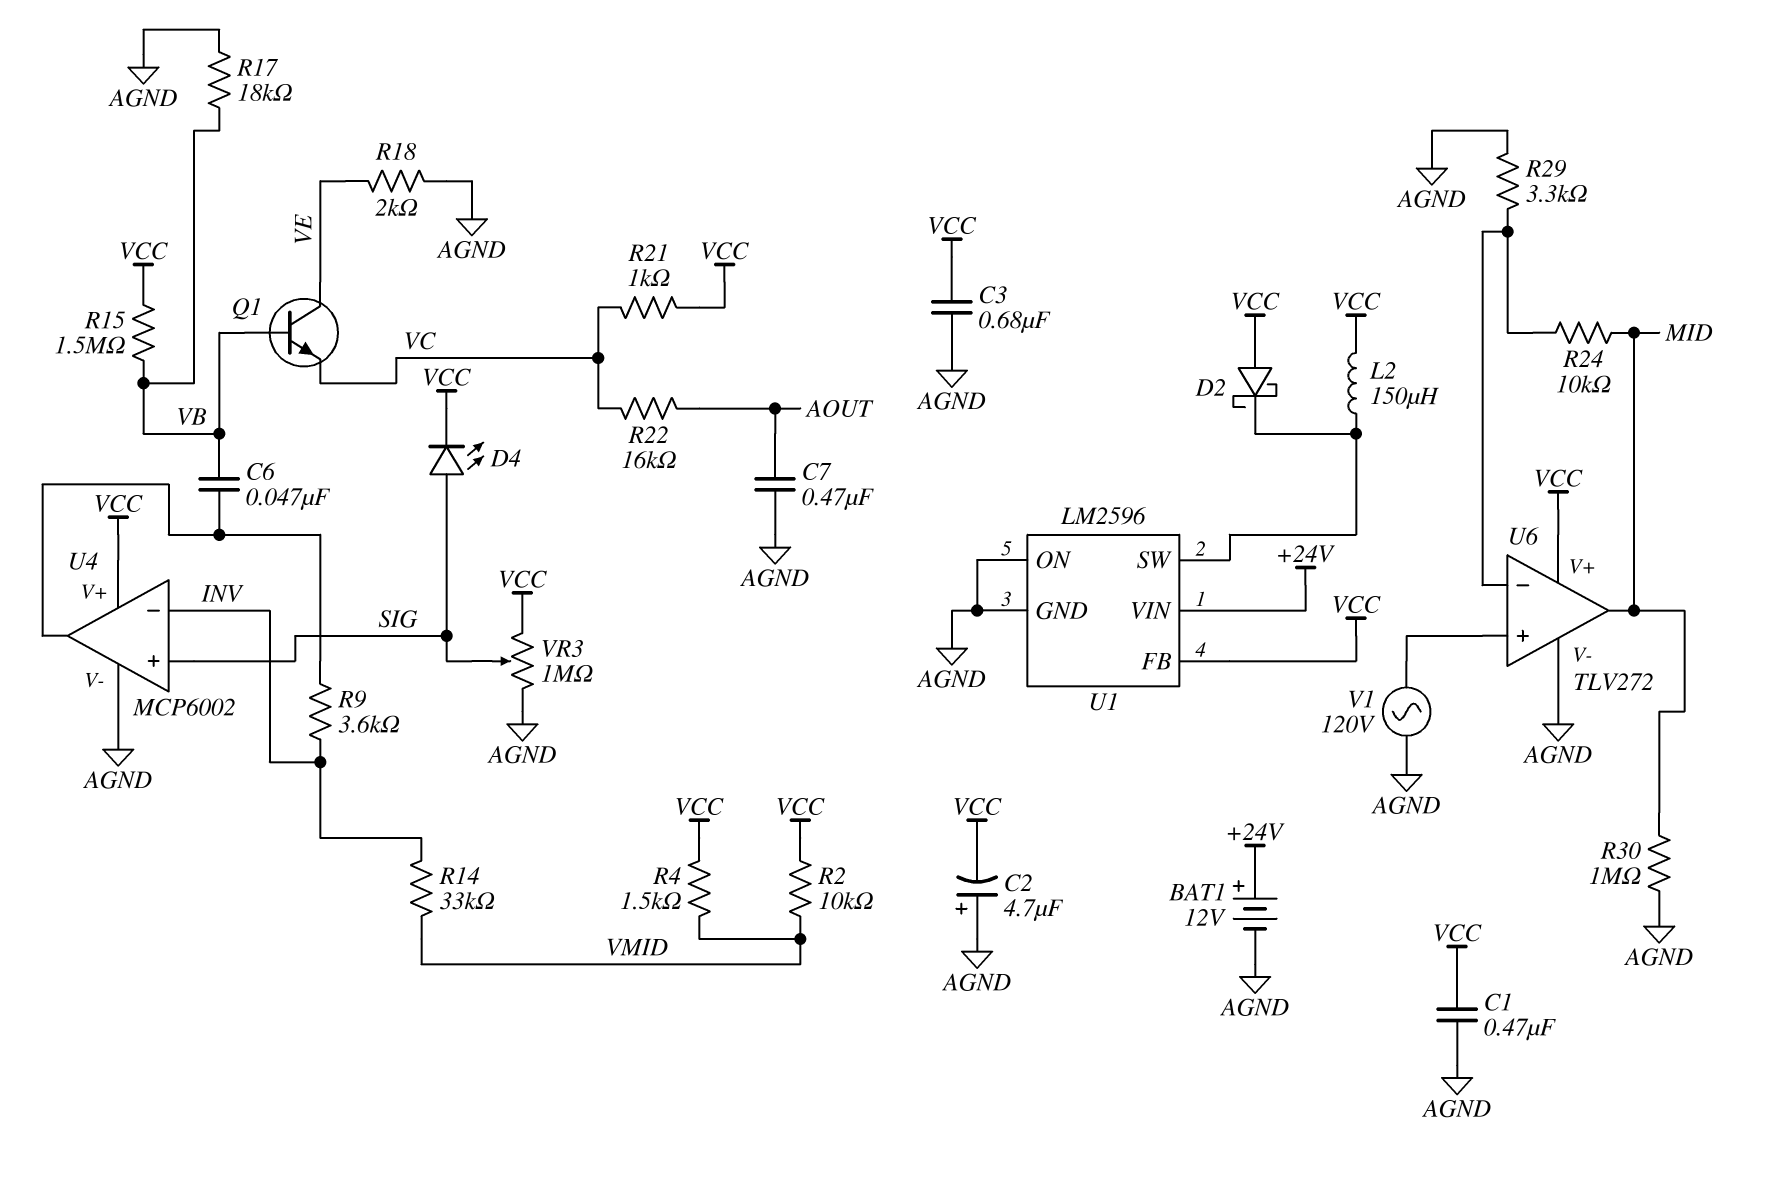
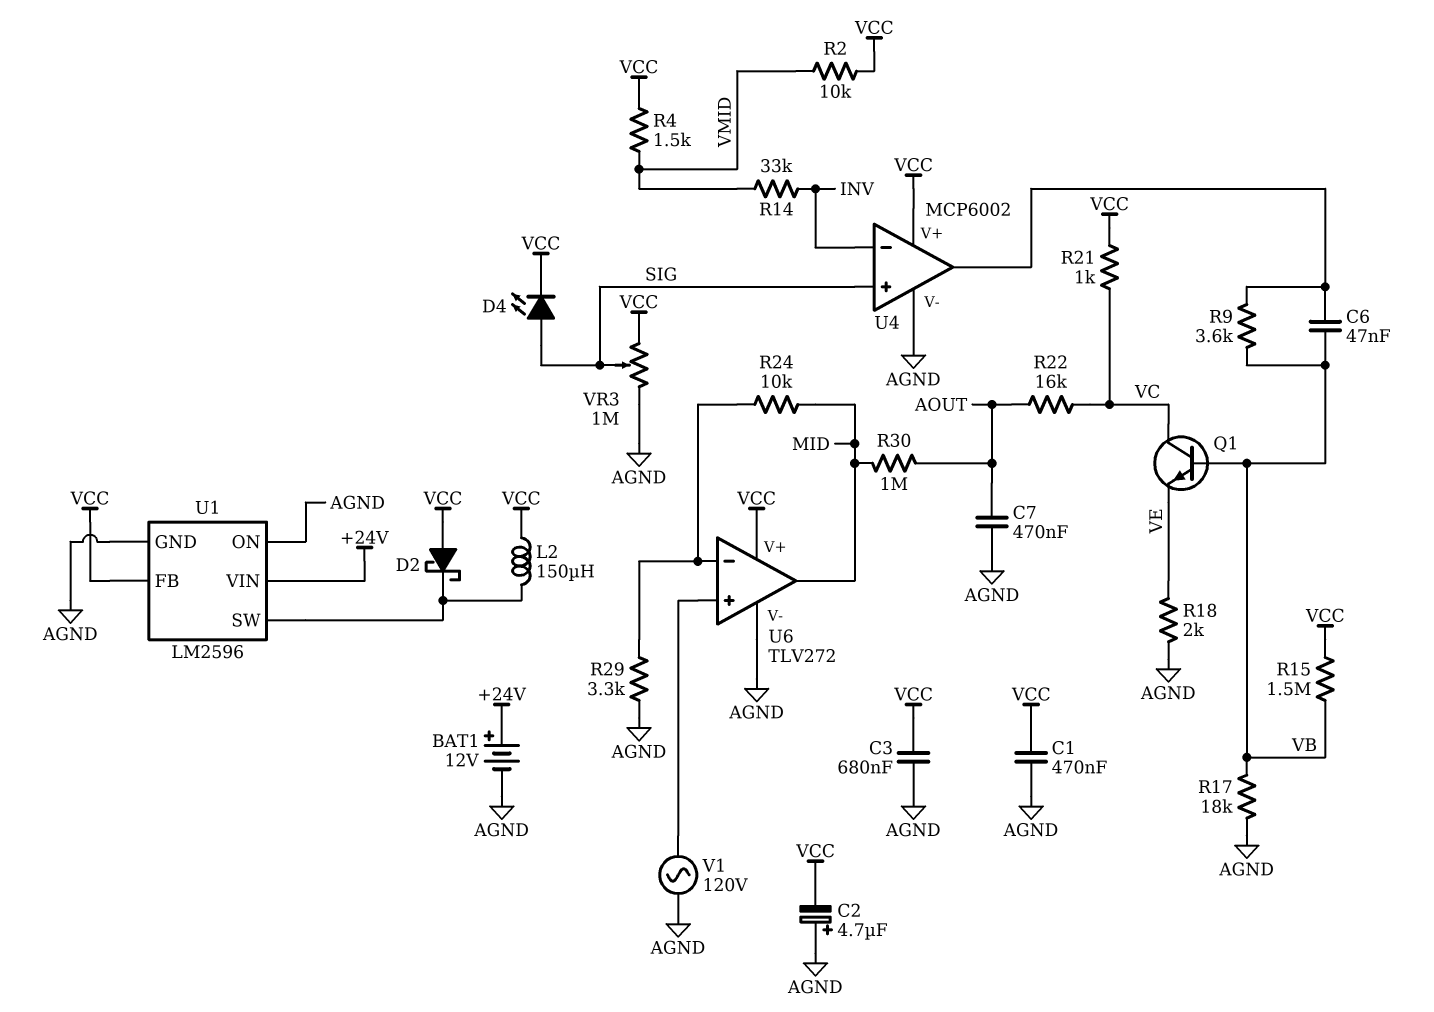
Q1: NPN (B VB, C VE, E VC) -> NPN (B VB, C VC, E VE)
R9: 3.6k (INV, U4/out) -> 3.6k (U4/out, VB)
R30: 1M (AGND, MID) -> 1M (AOUT, MID)

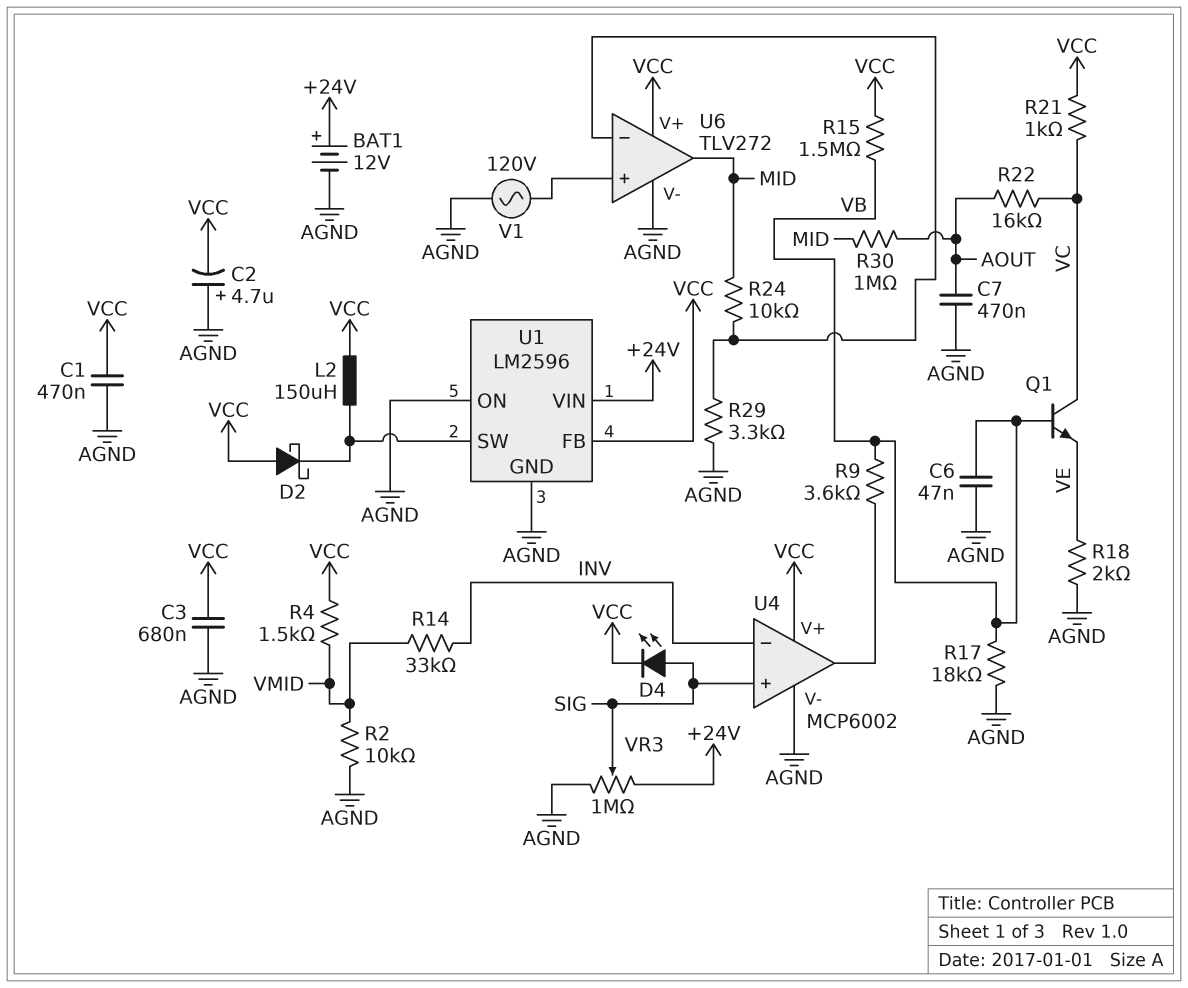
C6: 47nF (U4/out, VB) -> 47nF (AGND, VB)
R2: 10k (VCC, VMID) -> 10k (AGND, VMID)
VR3: 1M (AGND, VCC, wiper SIG) -> 1M (+24V, AGND, wiper SIG)

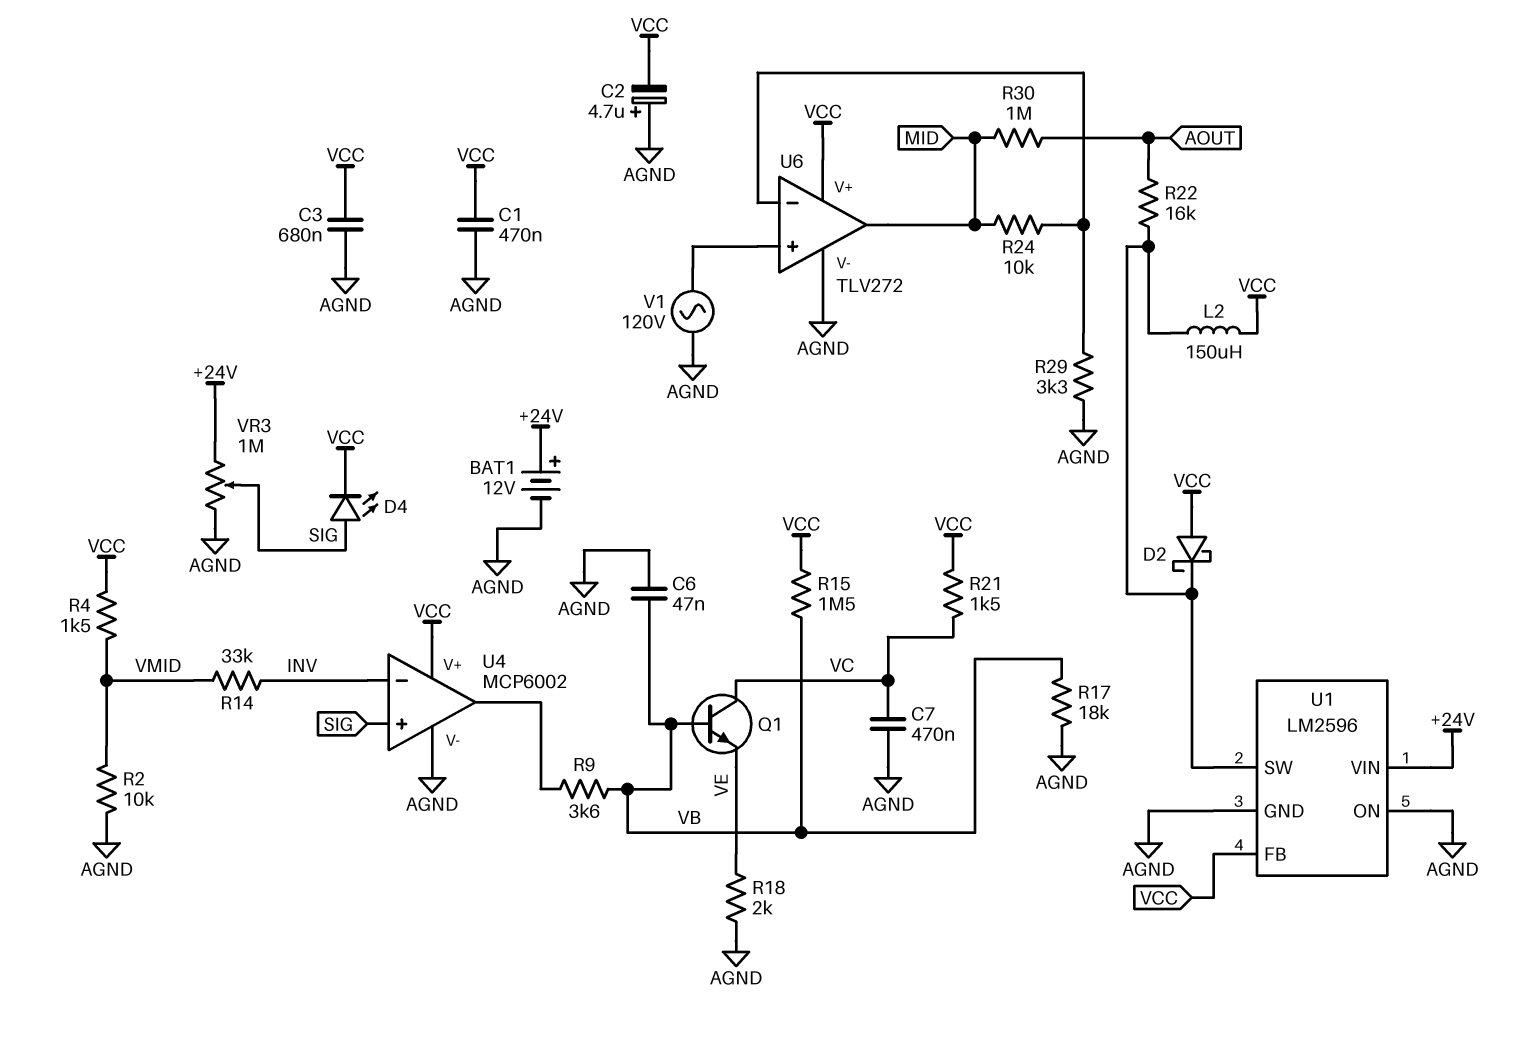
C7: 470nF (AGND, AOUT) -> 470nF (AGND, VC)
R21: 1k (VC, VCC) -> 1.5k (VC, VCC)
R22: 16k (AOUT, VC) -> 16k (AOUT, U1/SW)

